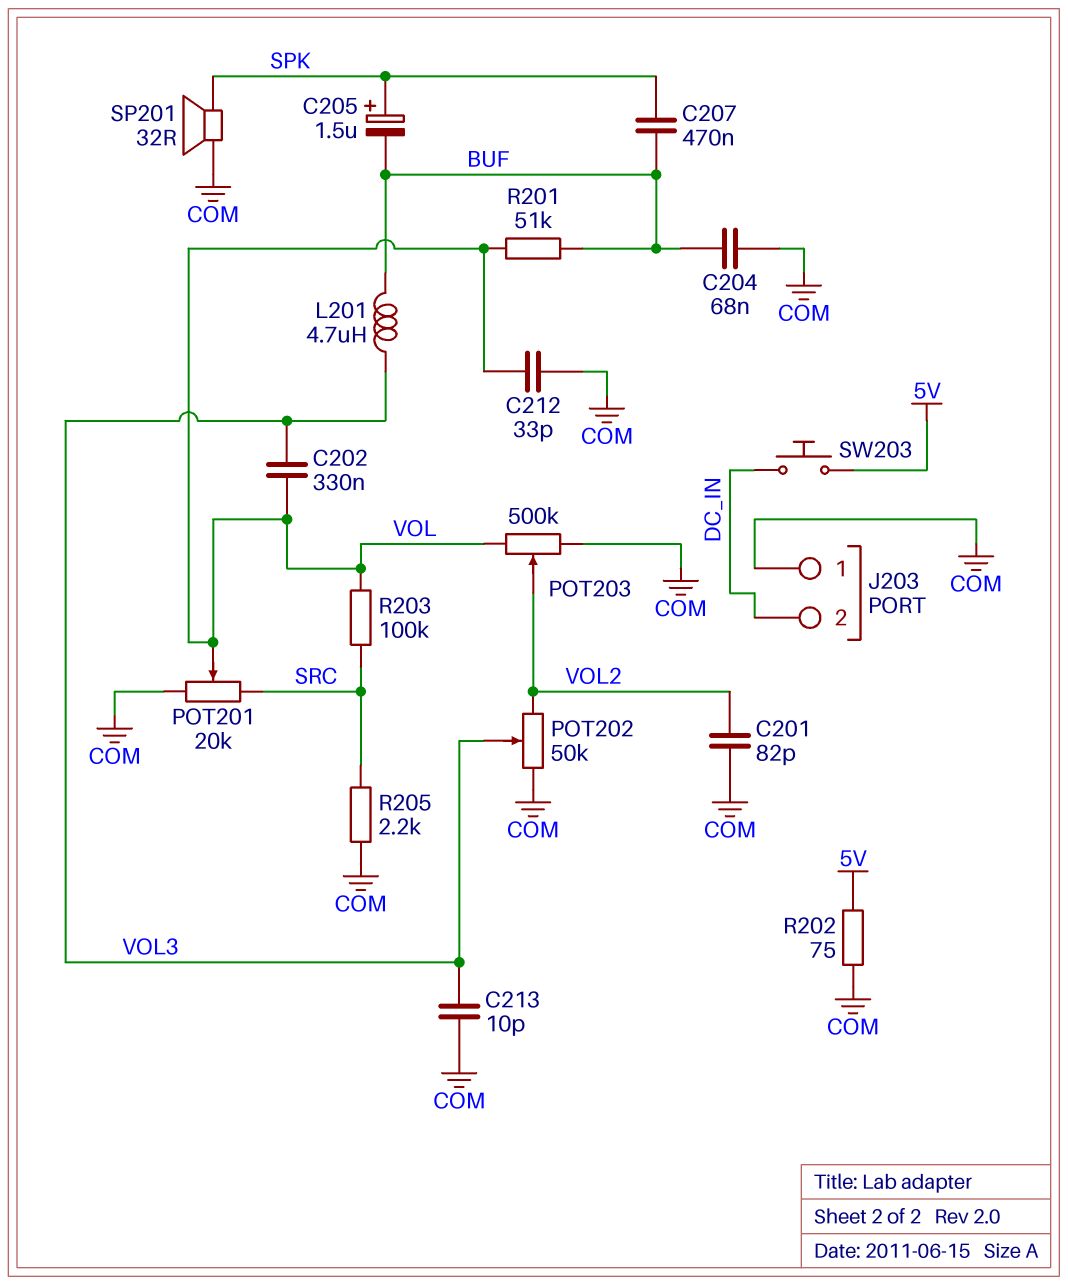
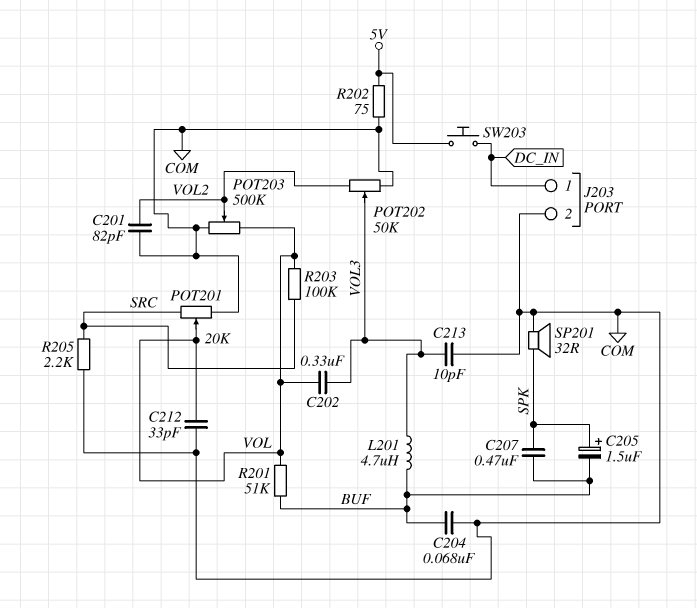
J203 pin 1: COM -> DC_IN
J203 pin 2: DC_IN -> COM

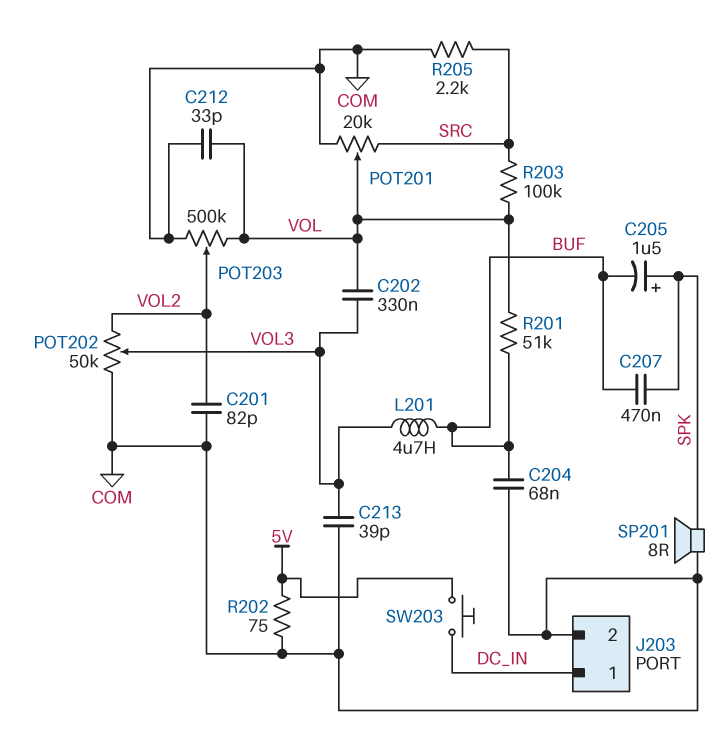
C213: 10pF (COM, VOL3) -> 39pF (COM, VOL3)
SP201: speaker 32R (COM, SPK) -> speaker 8R (COM, SPK)

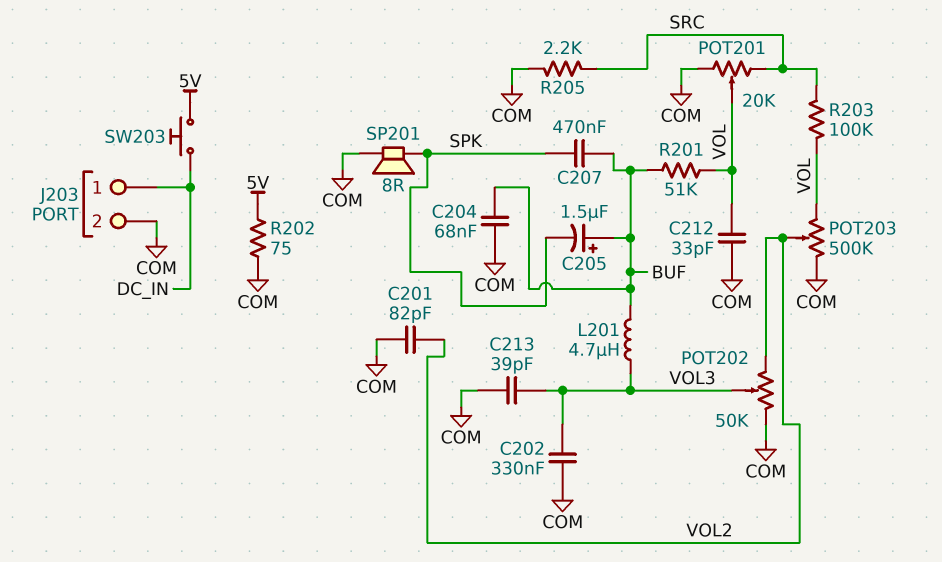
C202: 330nF (VOL, VOL3) -> 330nF (COM, VOL3)
C205: 1.5uF (plus SPK, minus BUF) -> 1.5uF (plus BUF, minus SPK)

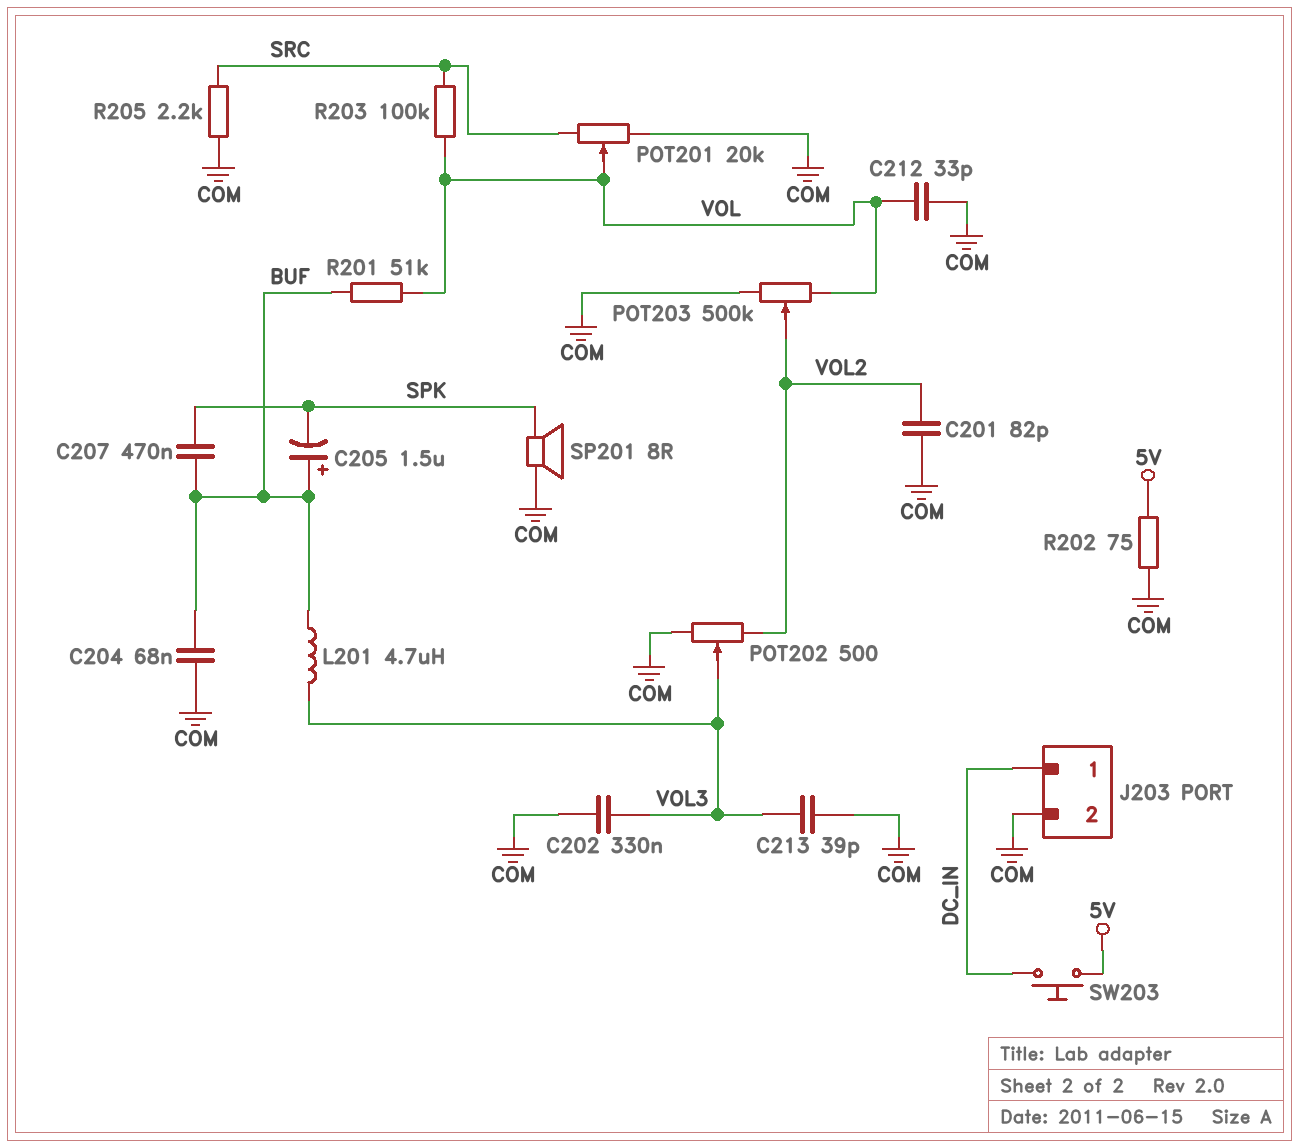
POT202: 50k (COM, VOL2, wiper VOL3) -> 500 (COM, VOL2, wiper VOL3)

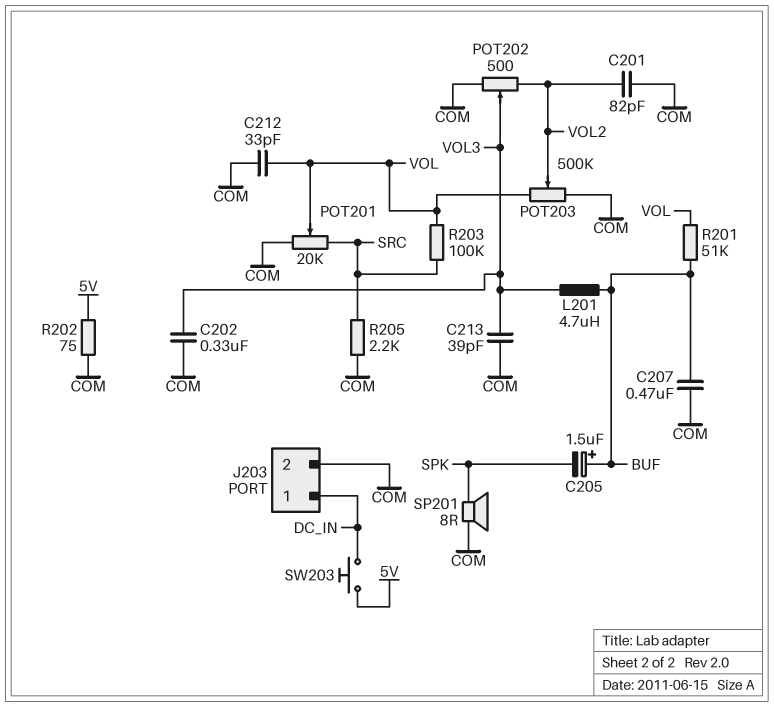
C204: 68nF (BUF, COM) -> none
C207: 470nF (BUF, SPK) -> 470nF (BUF, COM)

